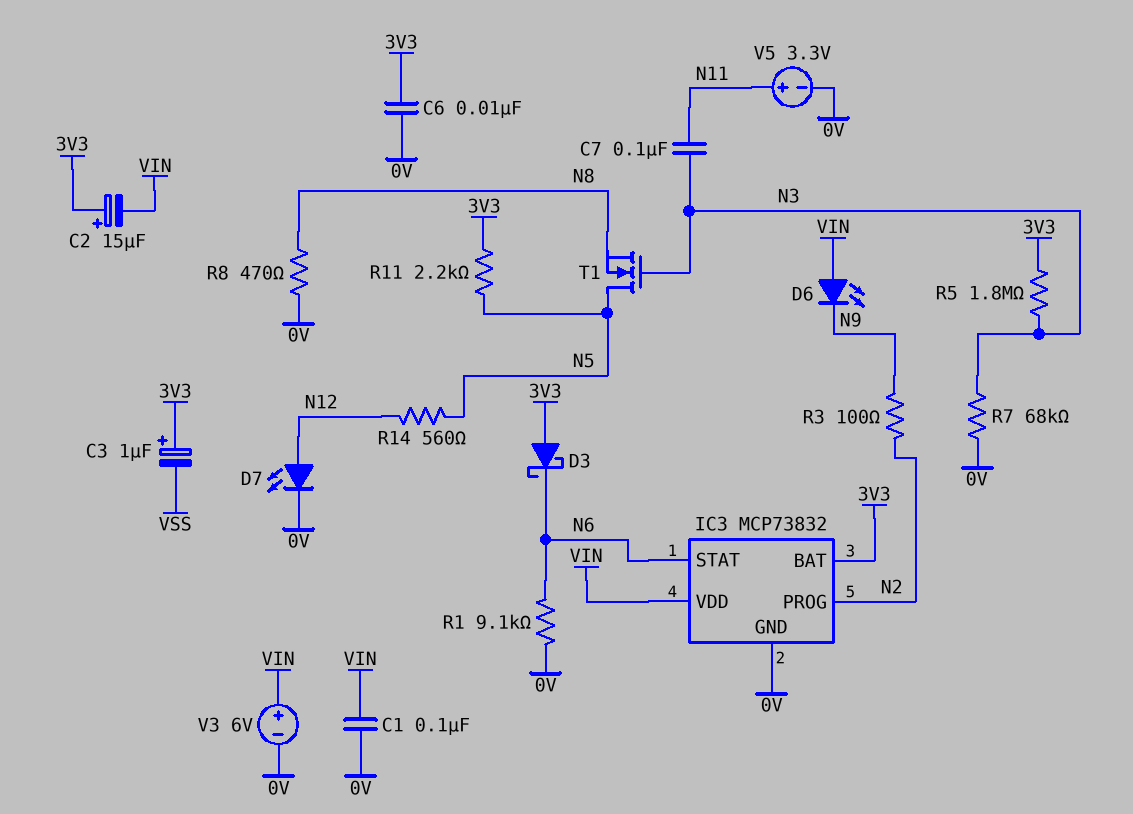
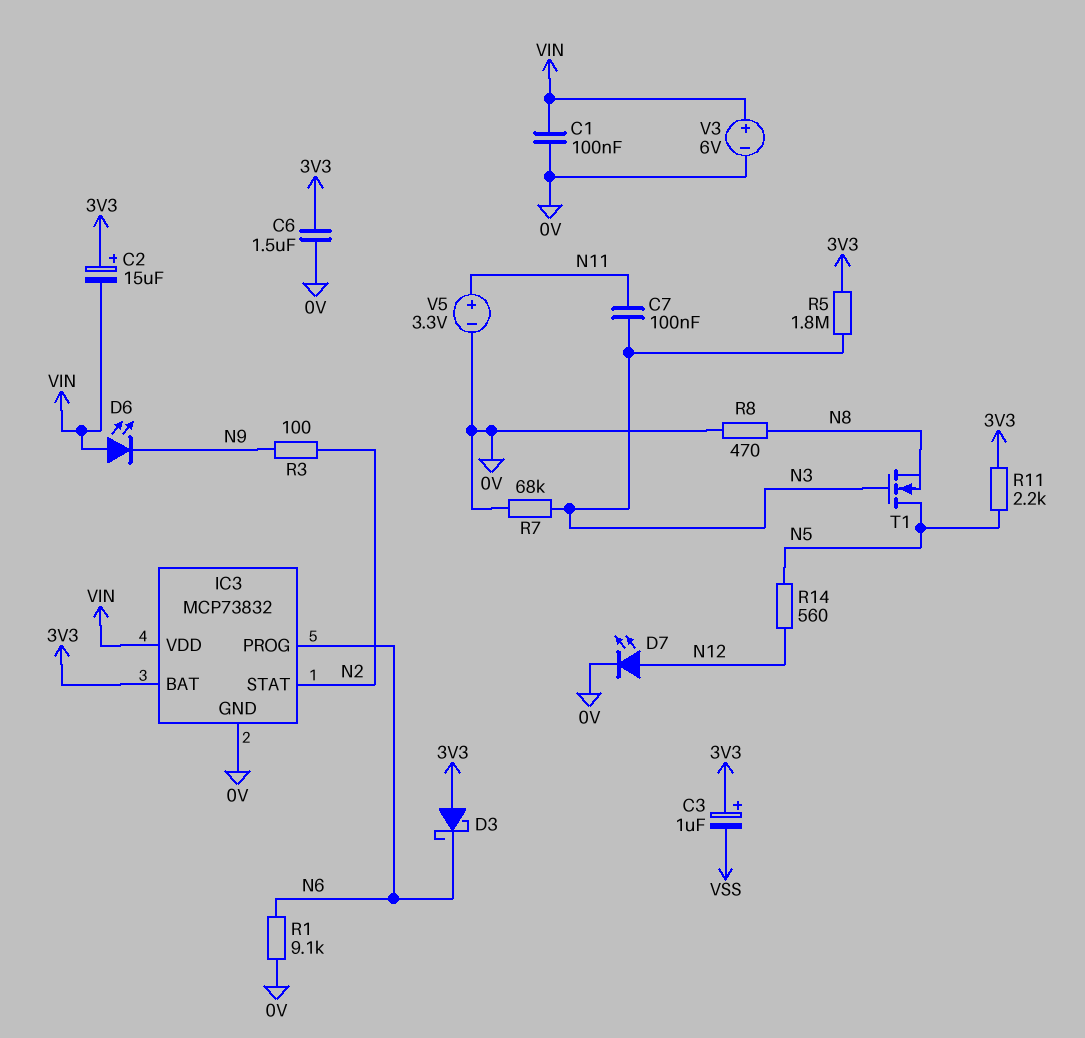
C6: 10nF (0V, 3V3) -> 1.5uF (0V, 3V3)
IC3 pin PROG: N2 -> N6
IC3 pin STAT: N6 -> N2

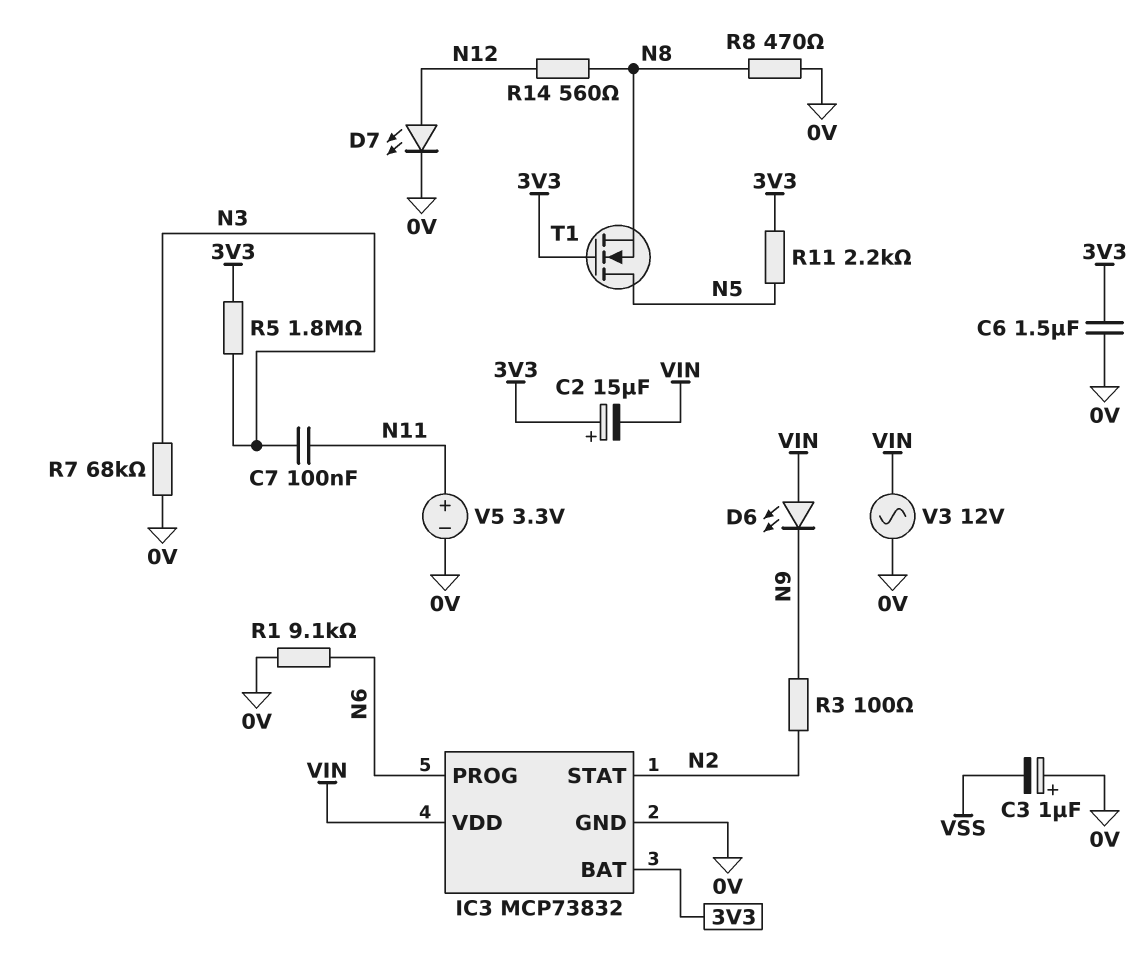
C1: 100nF (0V, VIN) -> none
C3: 1uF (plus 3V3, minus VSS) -> 1uF (plus 0V, minus VSS)
D3: schottky (A 3V3, K N6) -> none
R14: 560 (N5, N12) -> 560 (N8, N12)
T1: NMOS (G N3, D N5, S N8) -> NMOS (G 3V3, D N5, S N8)
V3: 6V (plus VIN, minus 0V) -> AC 12V (0V, VIN)

